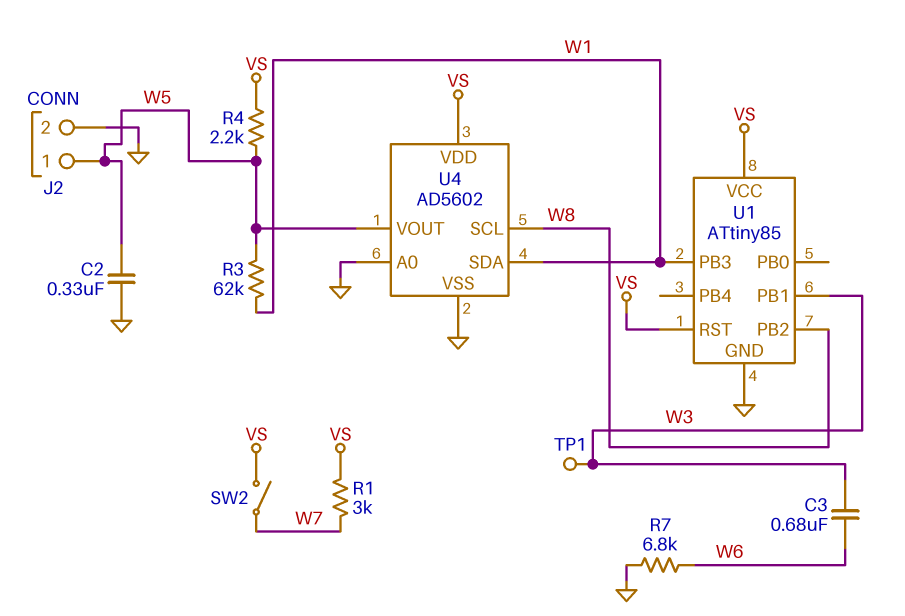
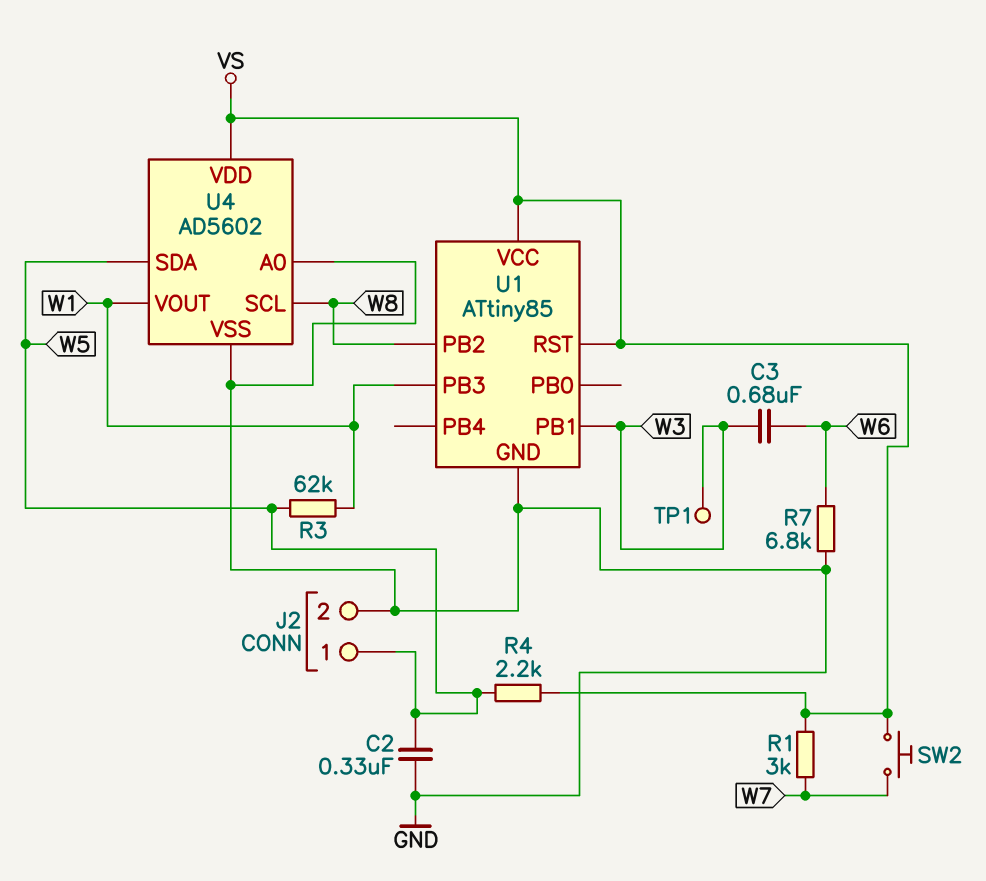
SW2: switch (VS, W7) -> button (VS, W7)
U4 pin SDA: W1 -> W5
U4 pin VOUT: W5 -> W1

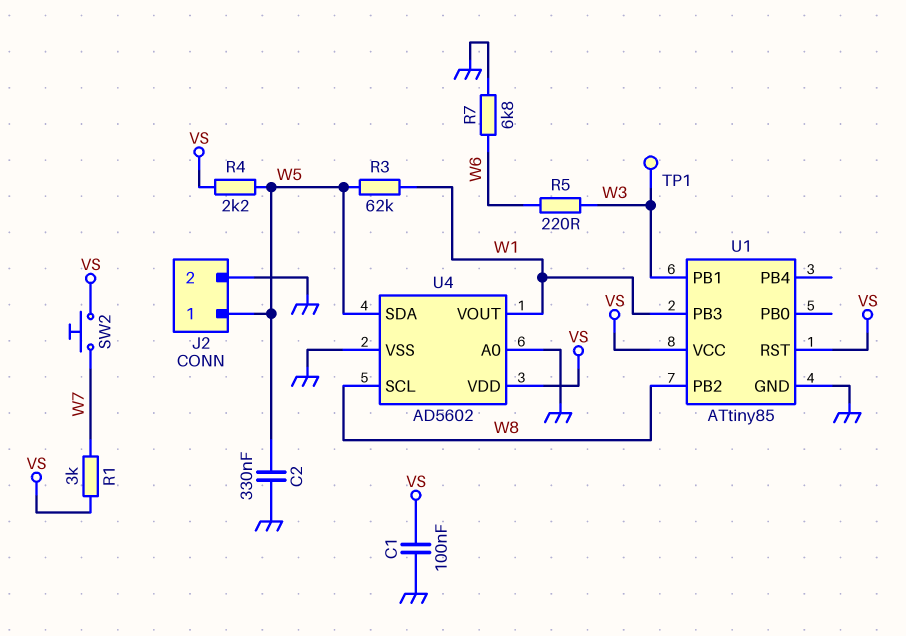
C1: none -> 100nF (GND, VS)
C3: 680nF (W3, W6) -> none
R5: none -> 220 (W3, W6)

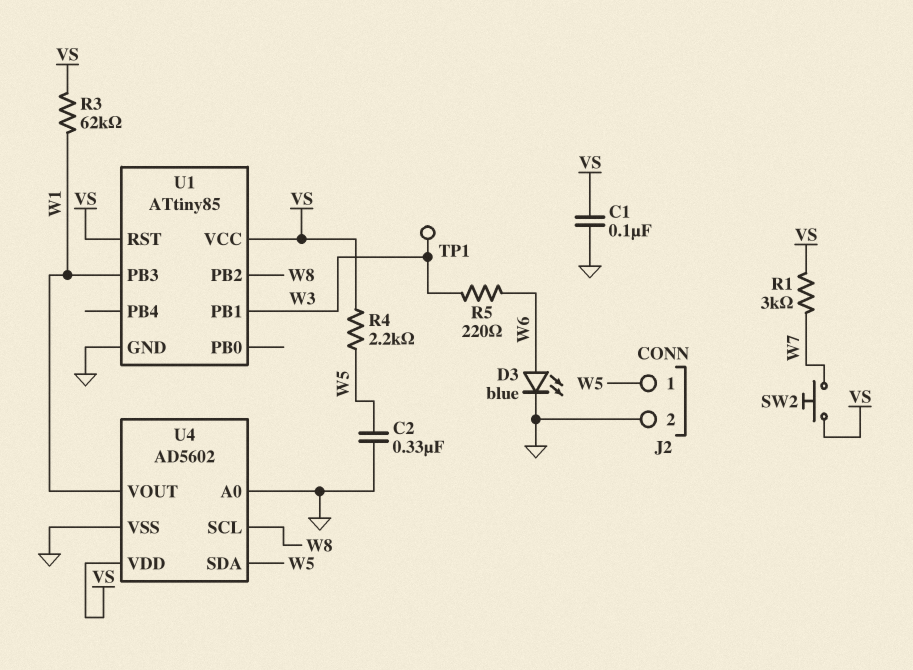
D3: none -> LED blue (A W6, K GND)
R3: 62k (W1, W5) -> 62k (VS, W1)
R7: 6.8k (GND, W6) -> none

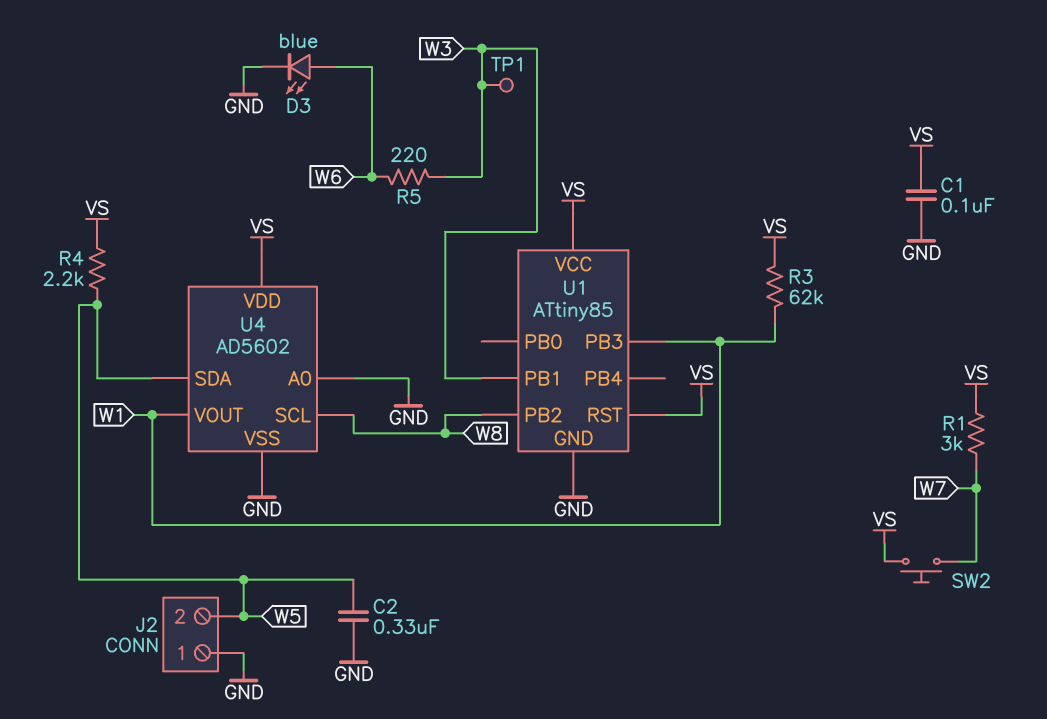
J2 pin 1: W5 -> GND
J2 pin 2: GND -> W5

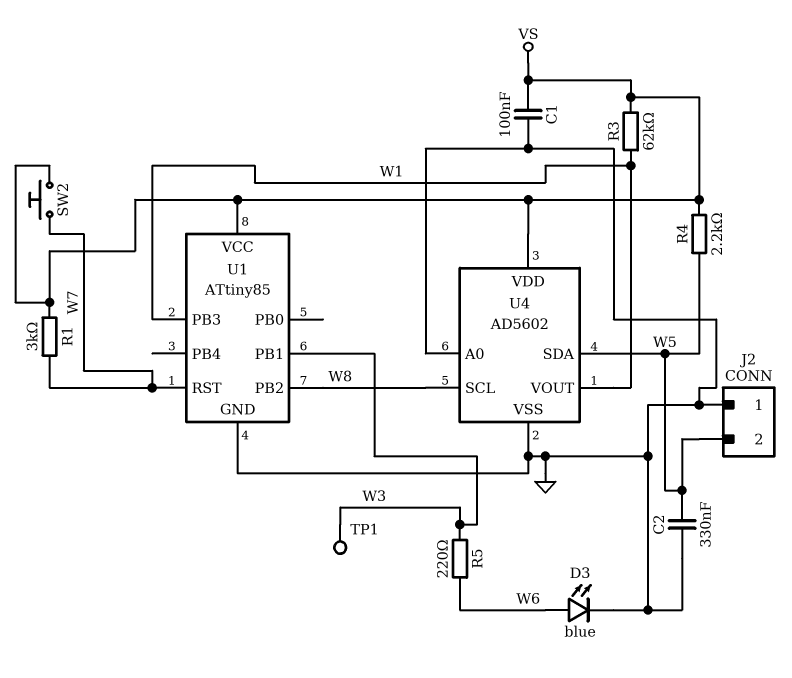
U1 pin RST: VS -> W7

